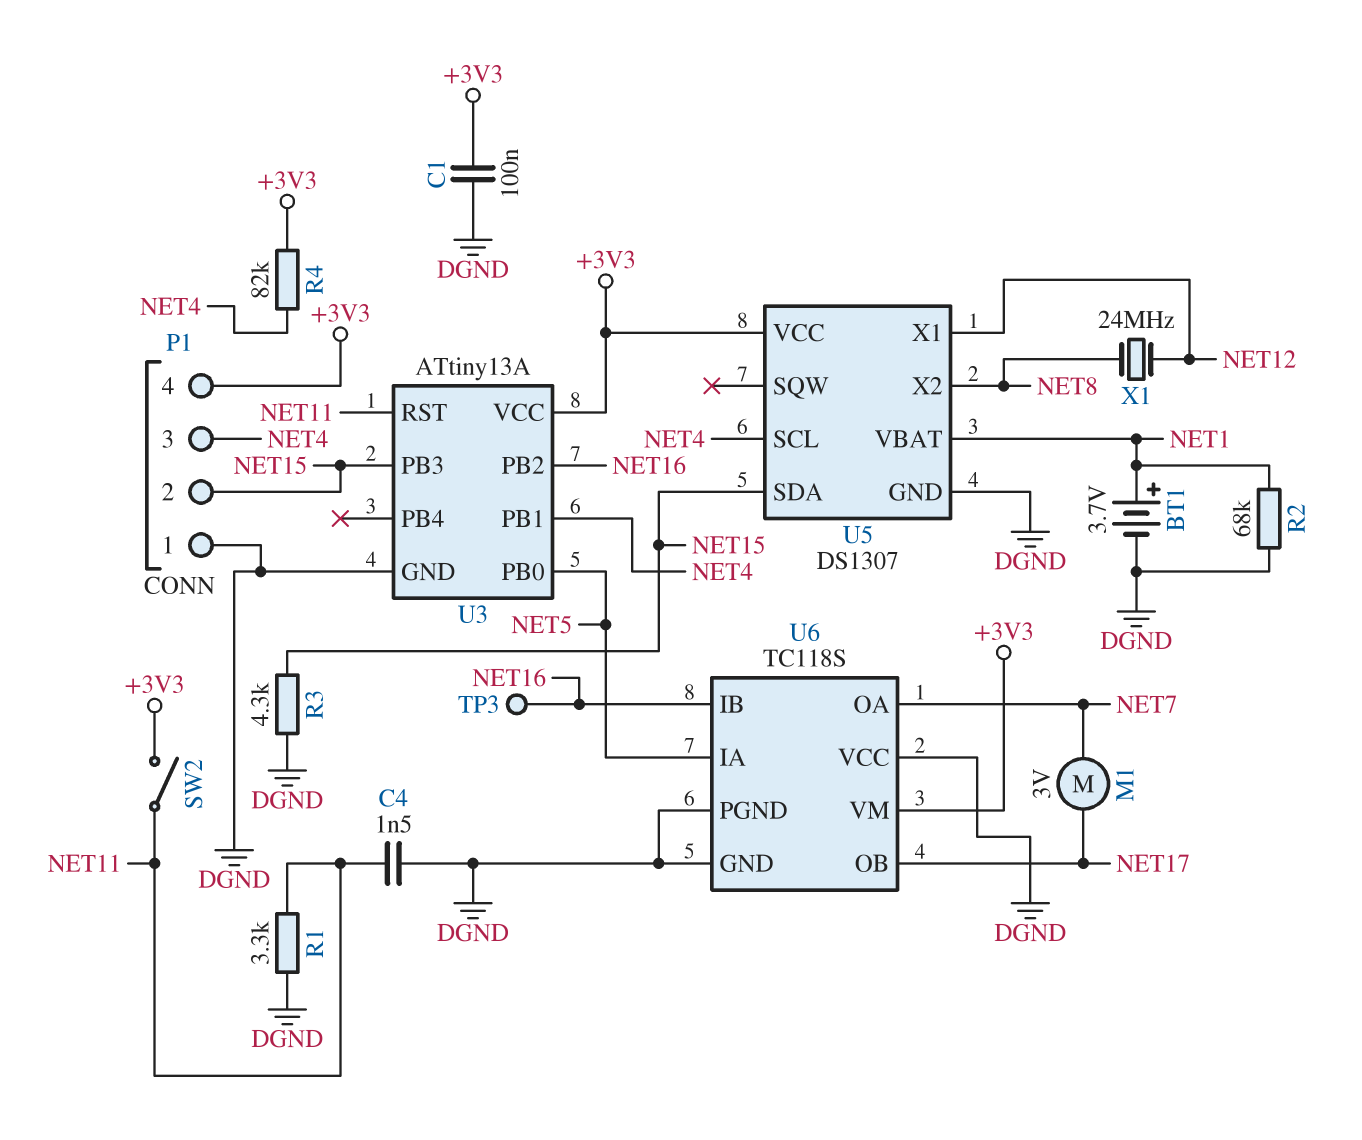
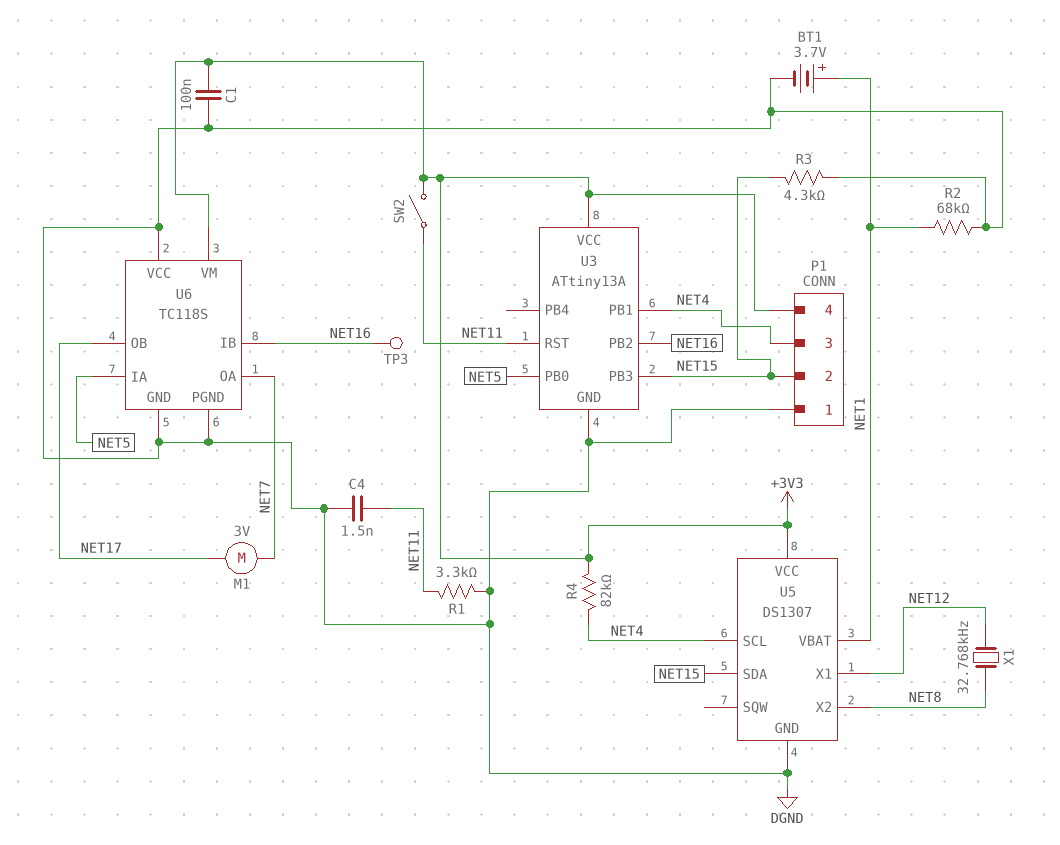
X1: 24MHz (NET8, NET12) -> 32.768kHz (NET8, NET12)

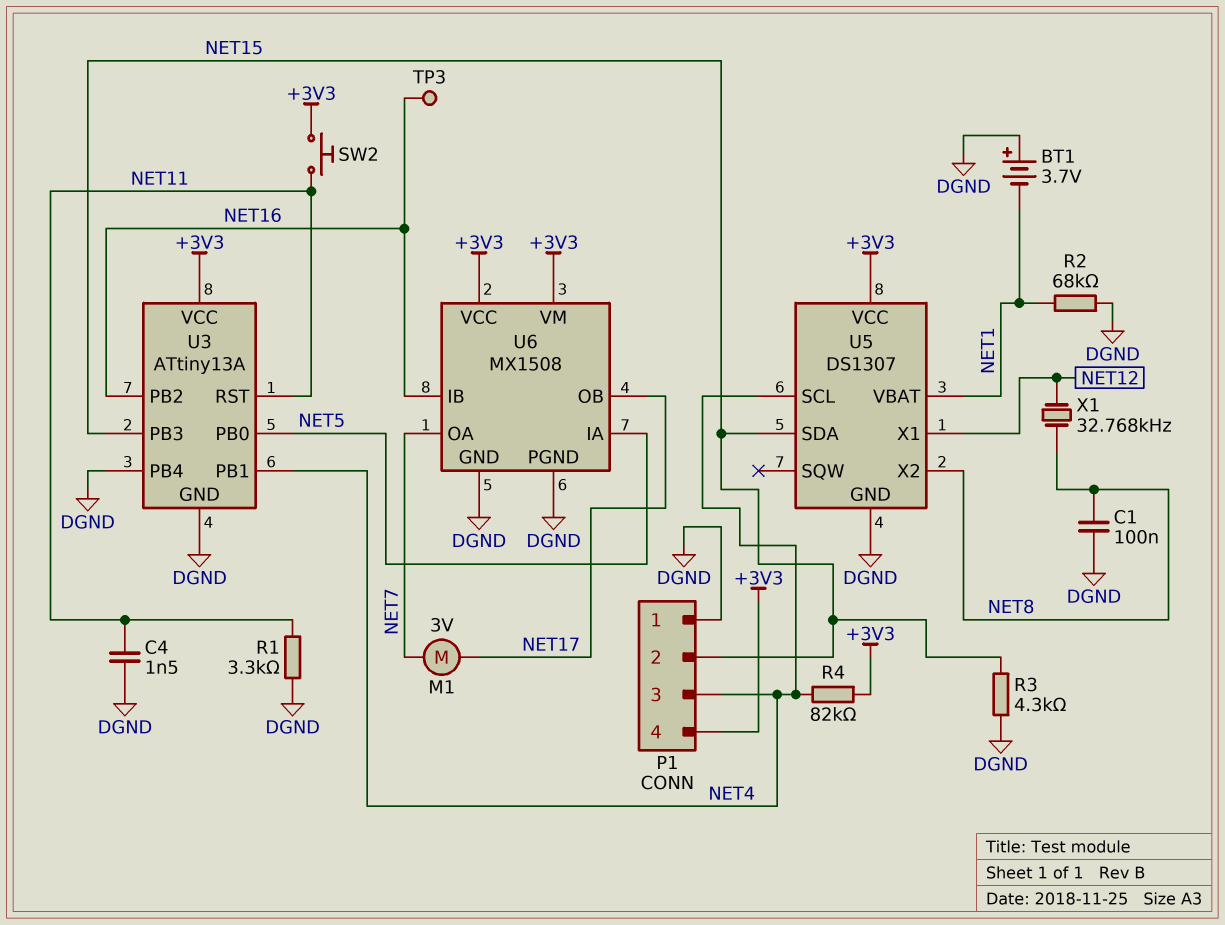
BT1: 3.7V (plus NET1, minus DGND) -> 3.7V (plus DGND, minus NET1)
C1: 100nF (+3V3, DGND) -> 100nF (DGND, NET8)
SW2: switch (+3V3, NET11) -> button (+3V3, NET11)
U3 pin PB4: none -> DGND
U6: TC118S -> MX1508
U6 pin VCC: DGND -> +3V3

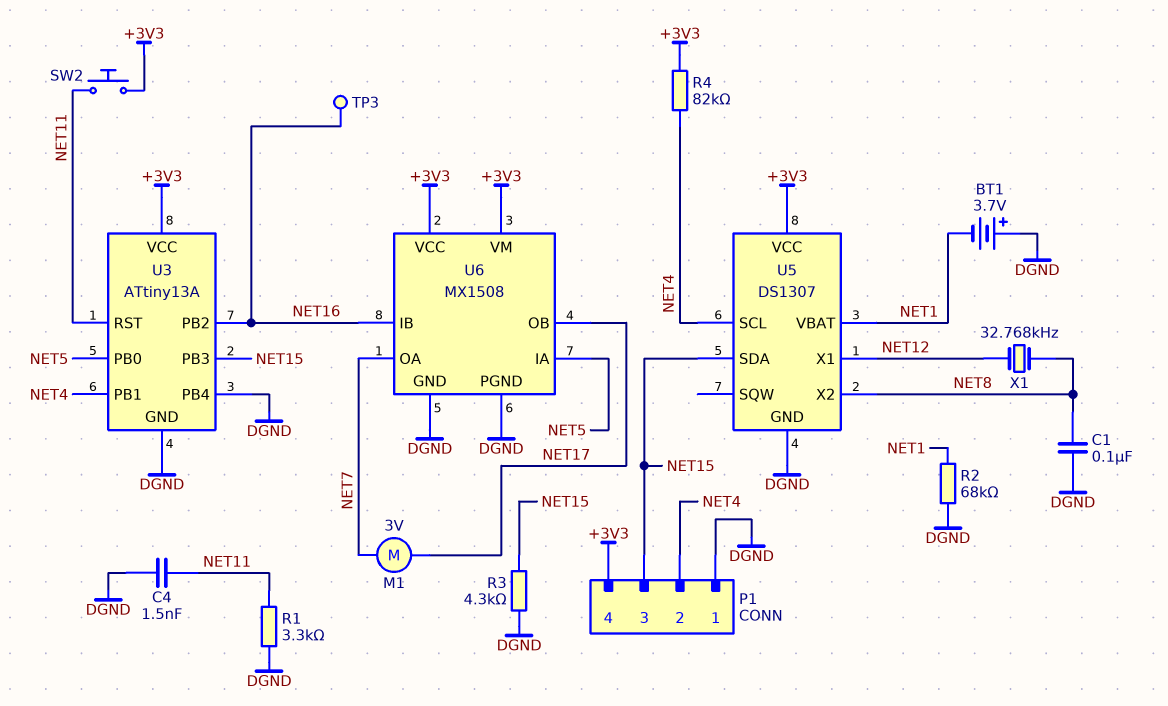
P1 pin 2: NET15 -> NET4
P1 pin 3: NET4 -> NET15

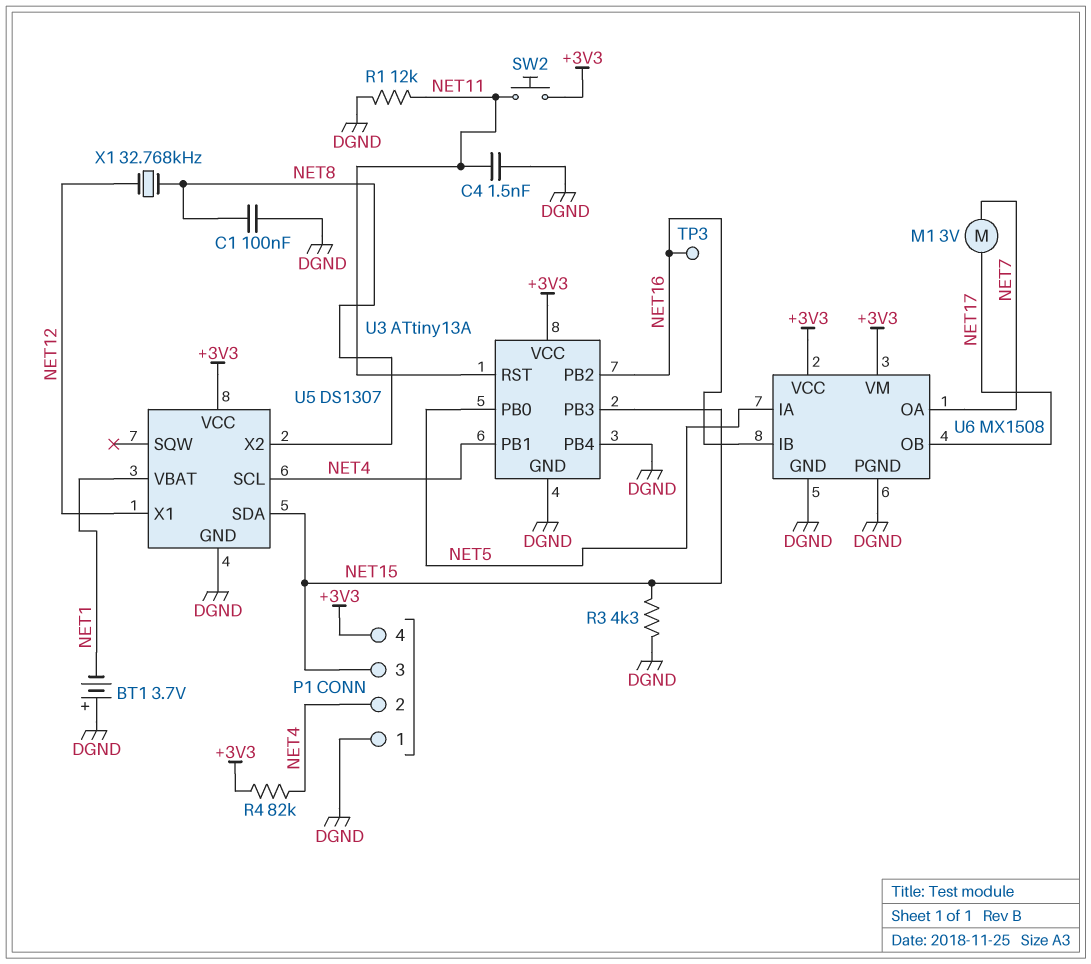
R1: 3.3k (DGND, NET11) -> 12k (DGND, NET11)
R2: 68k (DGND, NET1) -> none

